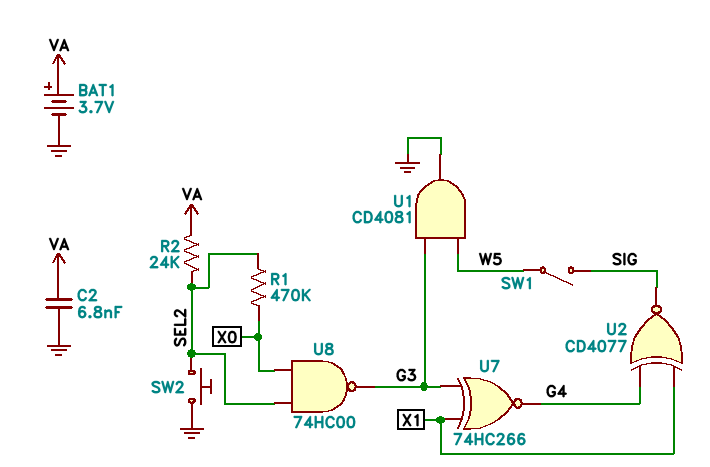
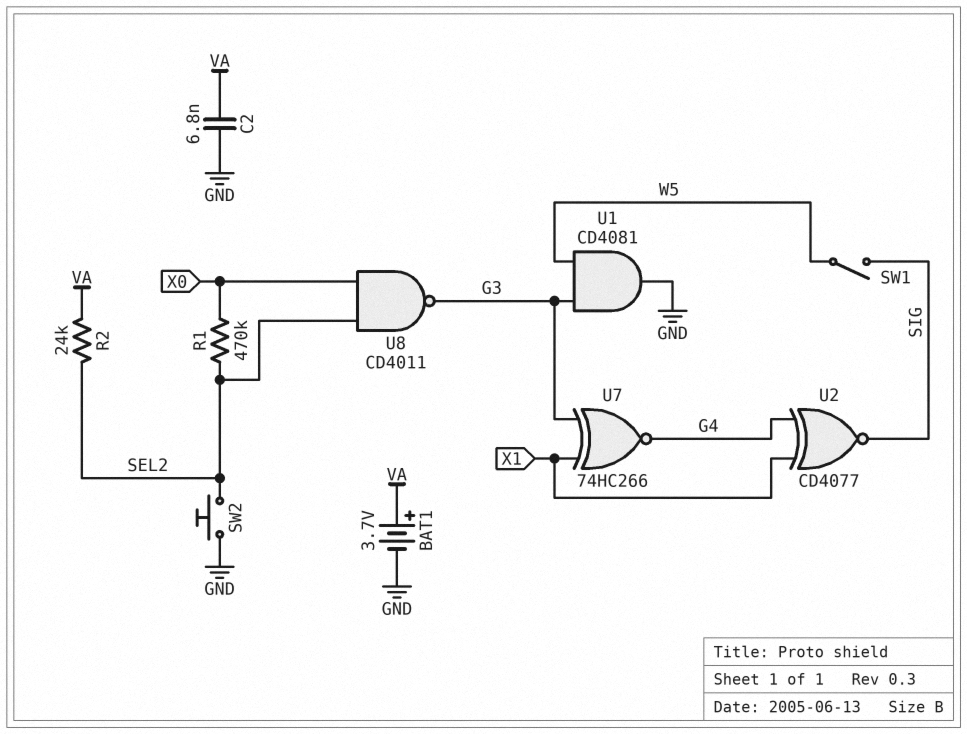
U8: NAND 74HC00 (in SEL2, in X0, out G3) -> NAND CD4011 (in SEL2, in X0, out G3)

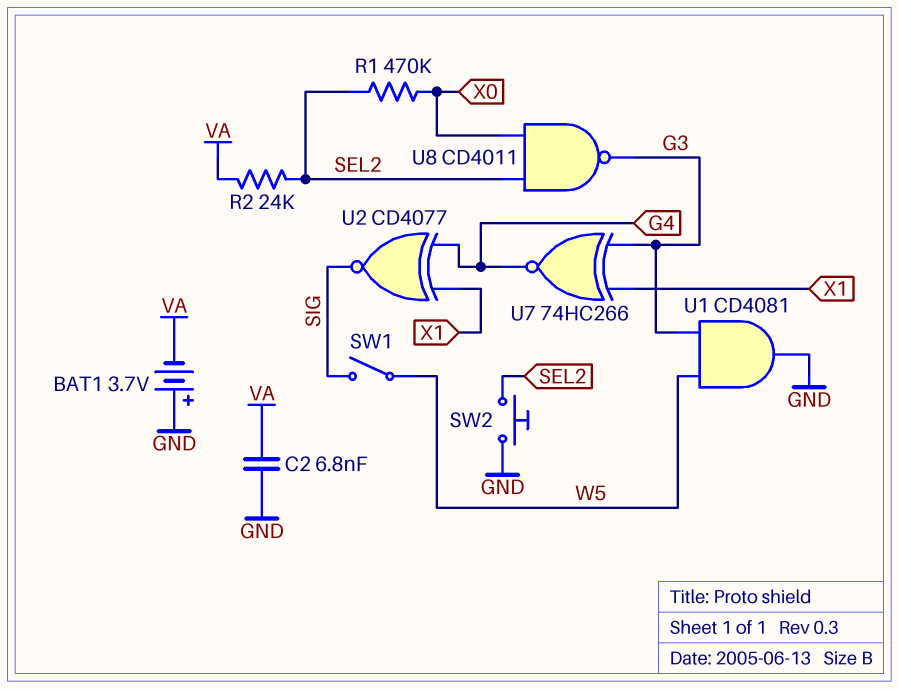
BAT1: 3.7V (plus VA, minus GND) -> 3.7V (plus GND, minus VA)

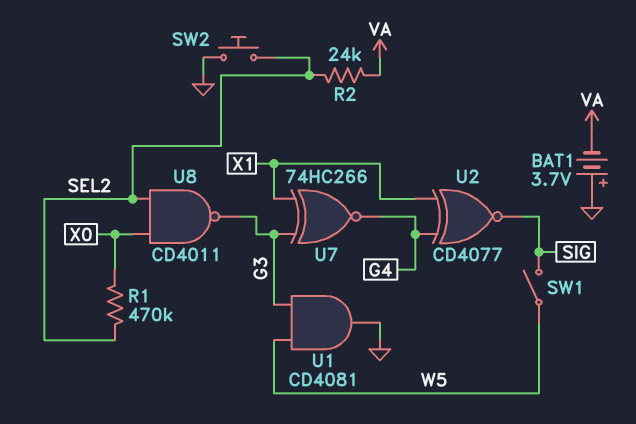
C2: 6.8nF (GND, VA) -> none

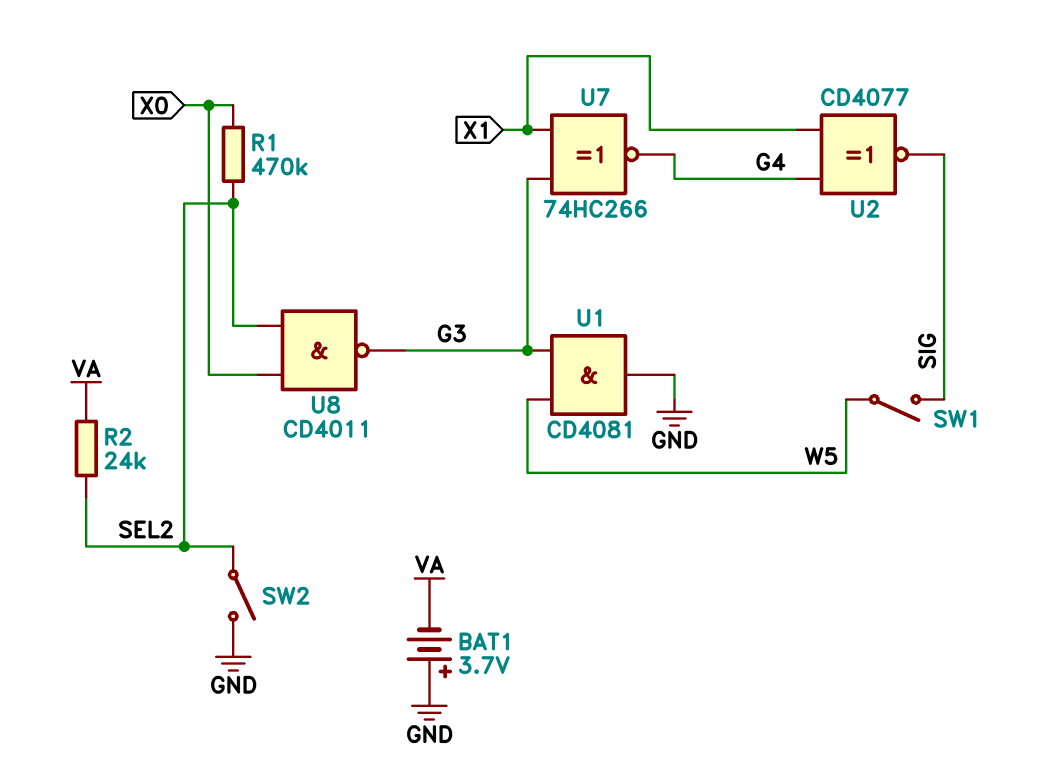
SW2: button (GND, SEL2) -> switch (GND, SEL2)

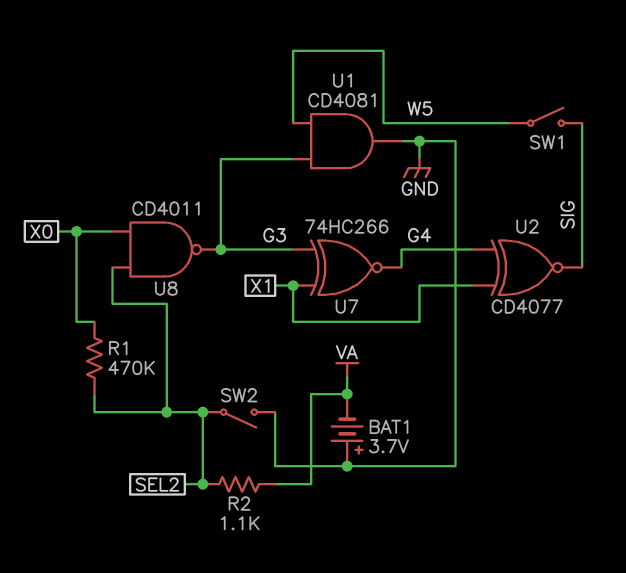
R2: 24k (SEL2, VA) -> 1.1k (SEL2, VA)

